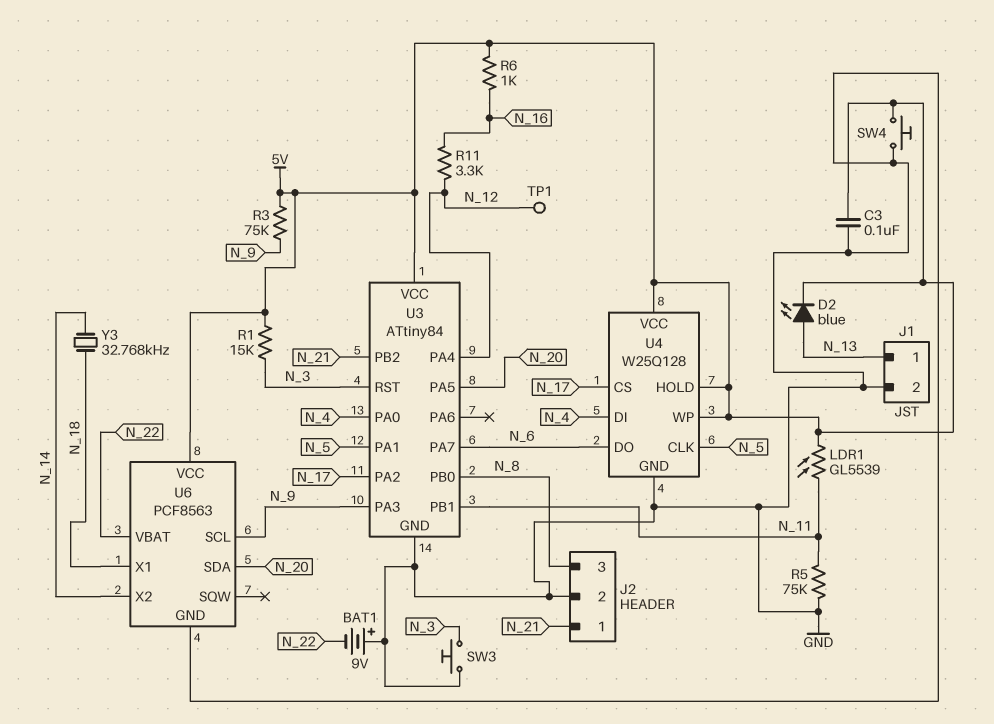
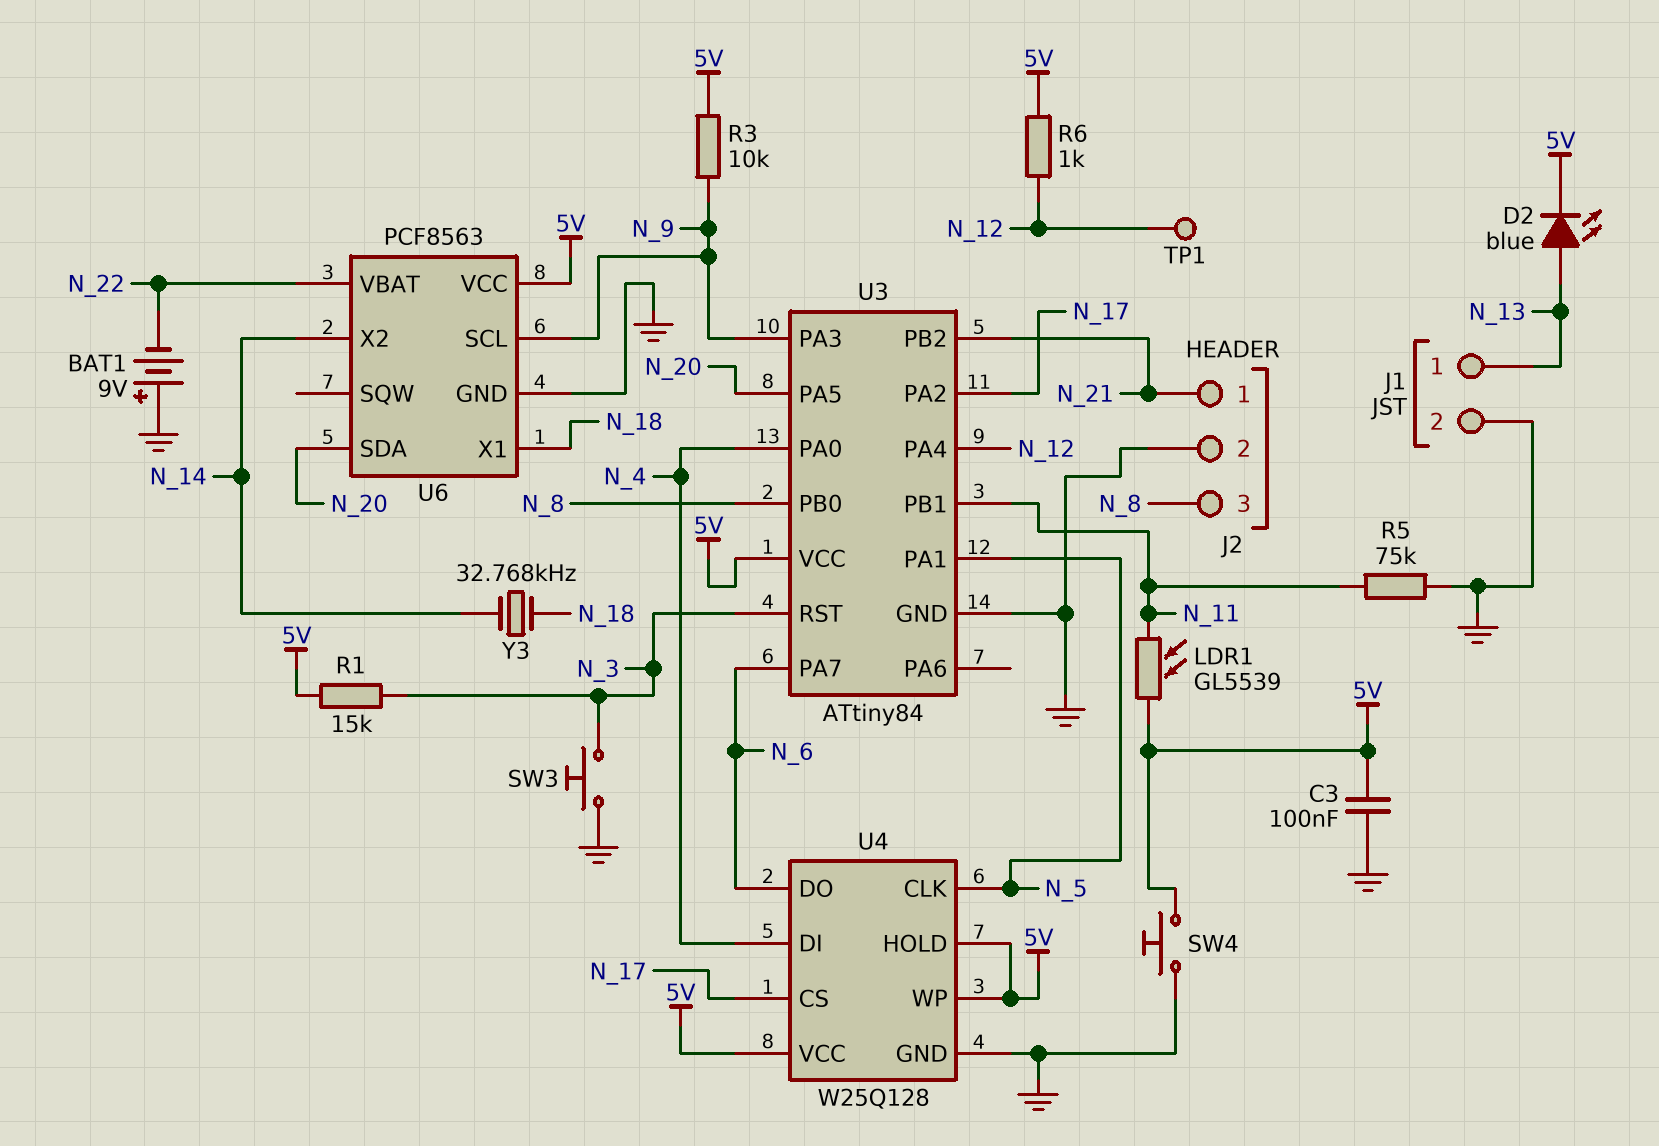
R3: 75k (5V, N_9) -> 10k (5V, N_9)
R6: 1k (5V, N_16) -> 1k (5V, N_12)
R11: 3.3k (N_12, N_16) -> none

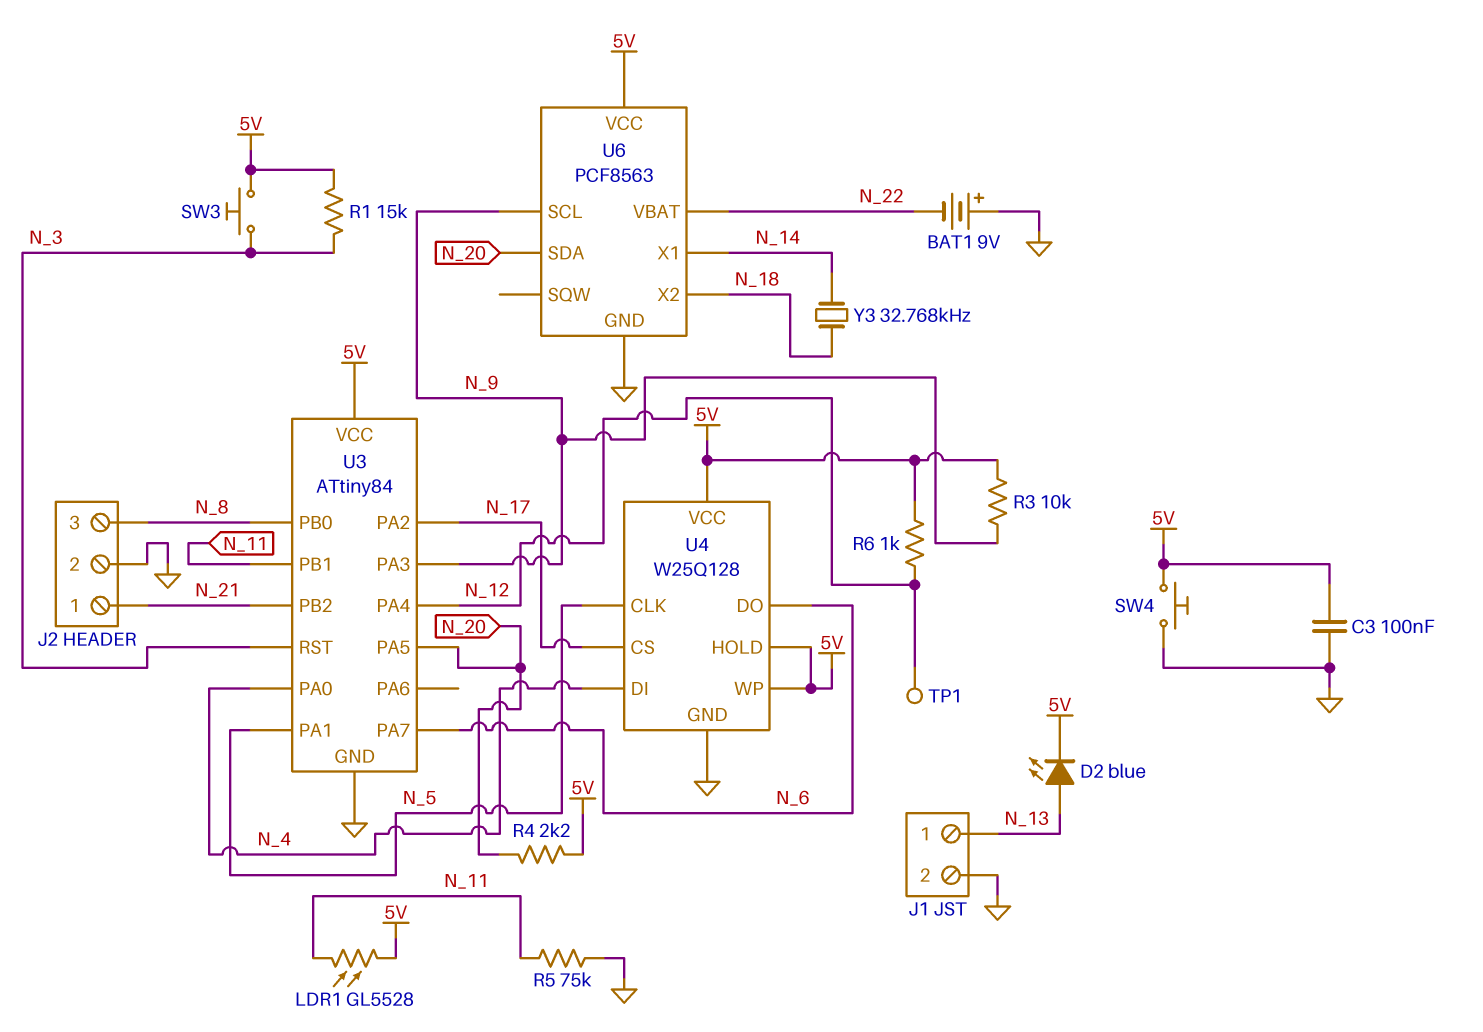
LDR1: GL5539 (5V, N_11) -> GL5528 (5V, N_11)
R4: none -> 2.2k (5V, N_20)
SW3: button (GND, N_3) -> button (5V, N_3)
U6 pin X1: N_18 -> N_14
U6 pin X2: N_14 -> N_18

